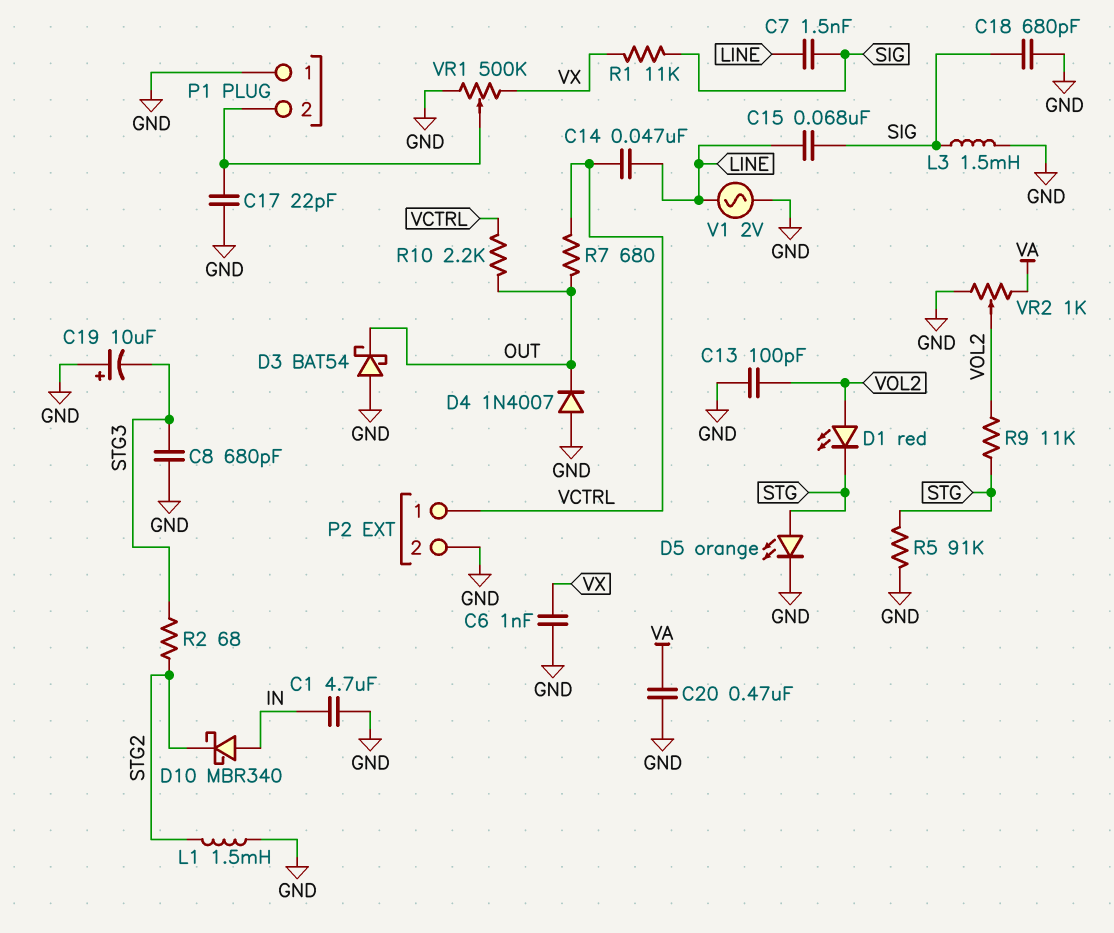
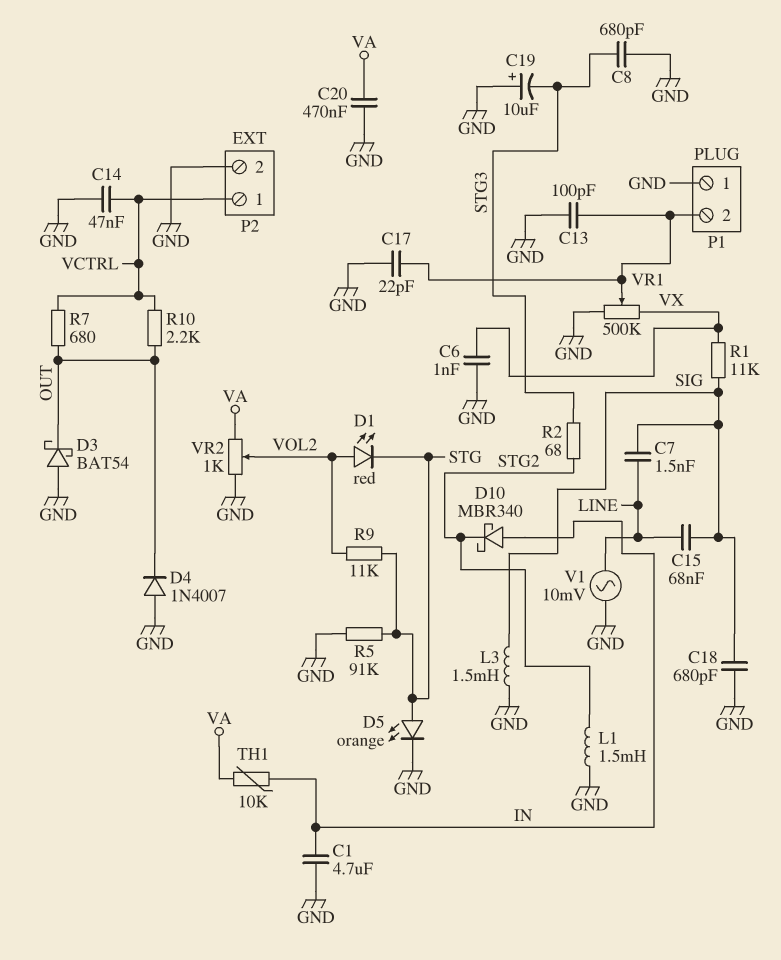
C13: 100pF (GND, VOL2) -> 100pF (GND, P1/2)
C14: 47nF (LINE, VCTRL) -> 47nF (GND, VCTRL)
TH1: none -> 10k (IN, VA)
V1: AC 2V (GND, LINE) -> AC 10mV (GND, LINE)

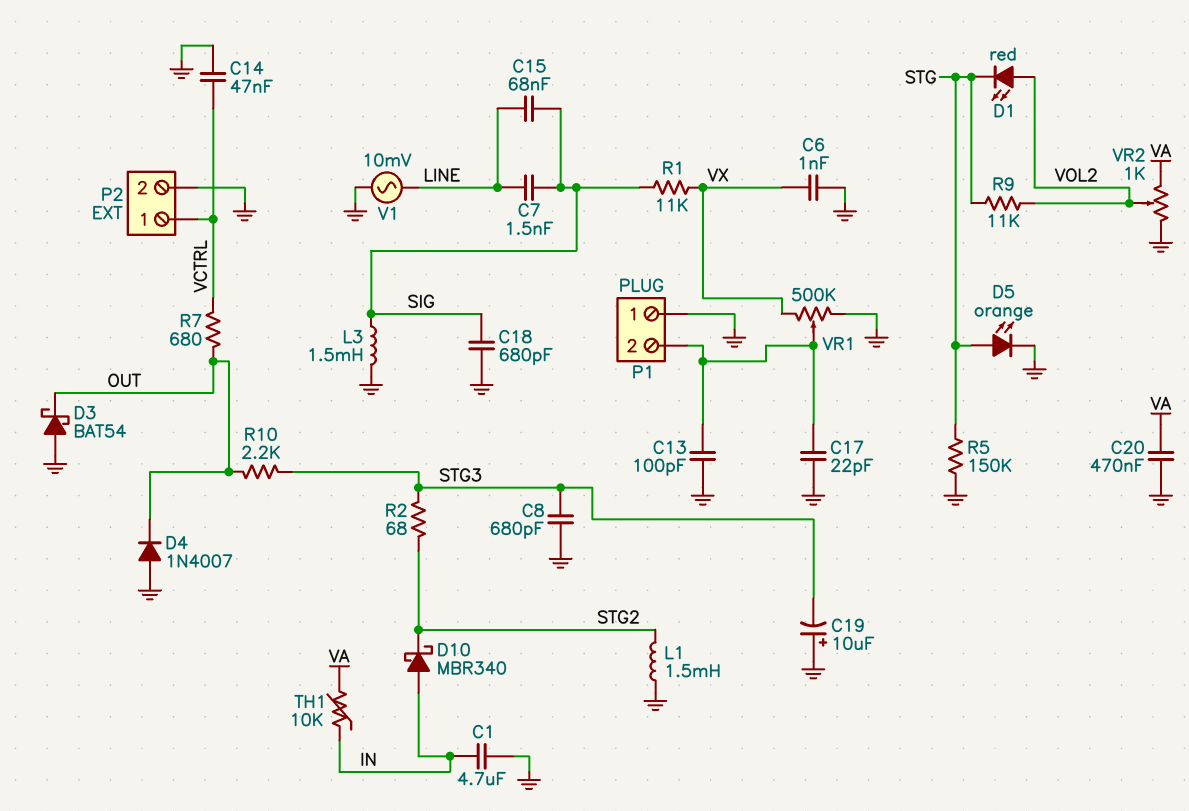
R5: 91k (GND, STG) -> 150k (GND, STG)
R10: 2.2k (OUT, VCTRL) -> 2.2k (OUT, STG3)

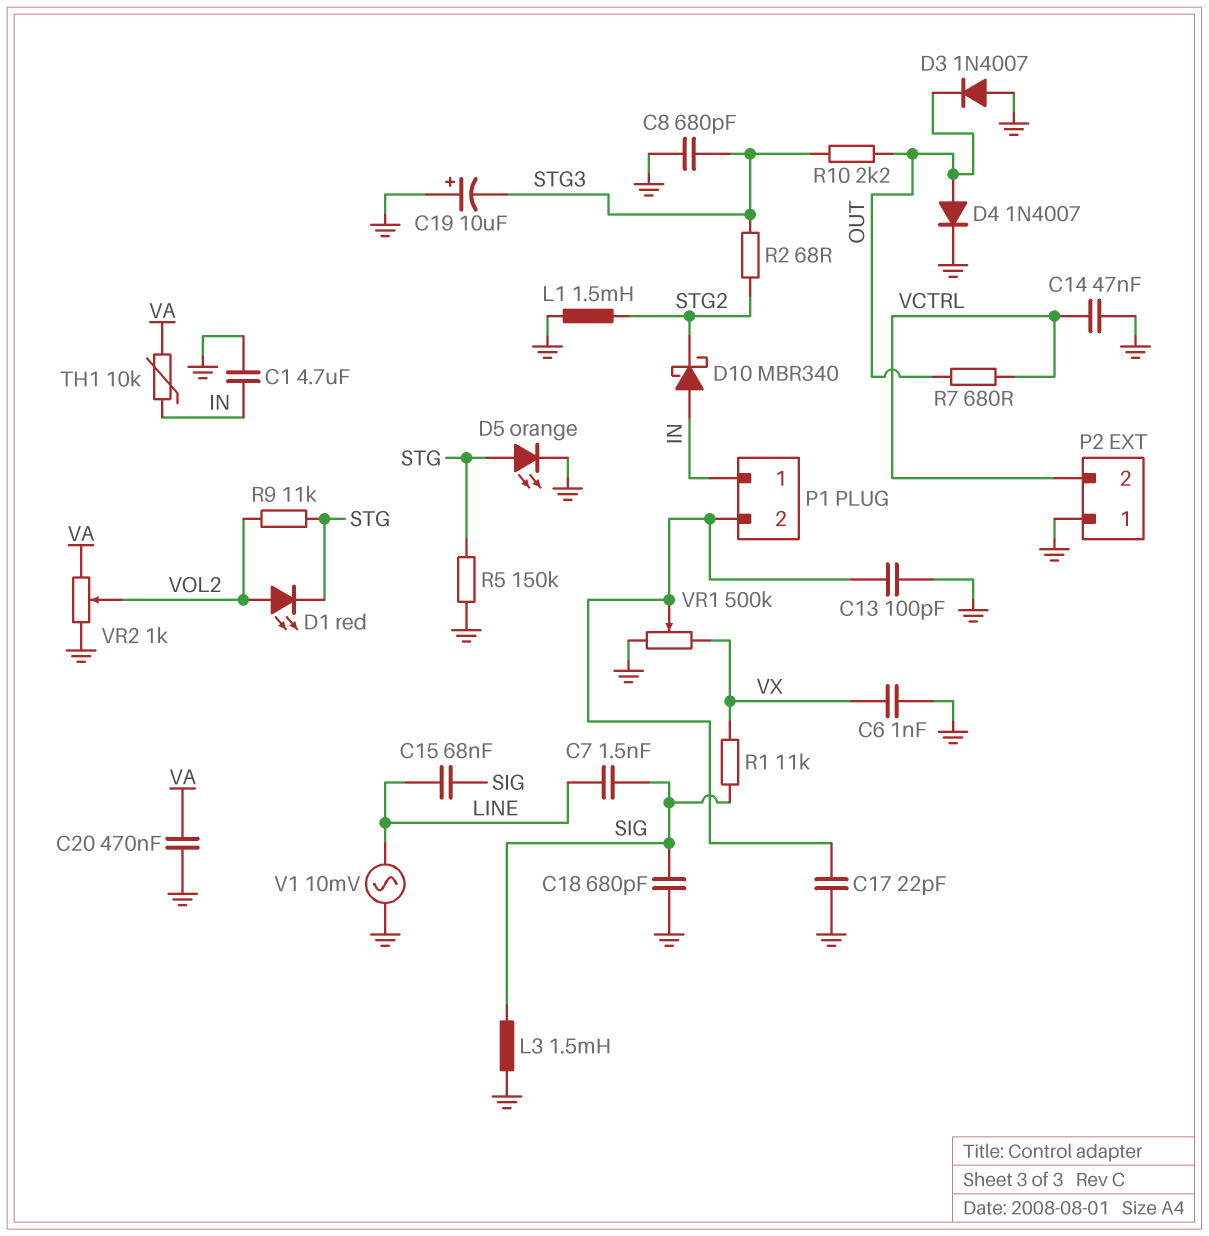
D3: schottky BAT54 (A GND, K OUT) -> diode 1N4007 (A GND, K OUT)
D4: diode 1N4007 (A GND, K OUT) -> diode 1N4007 (A OUT, K GND)
P1 pin 1: GND -> IN
P2 pin 1: VCTRL -> GND
P2 pin 2: GND -> VCTRL

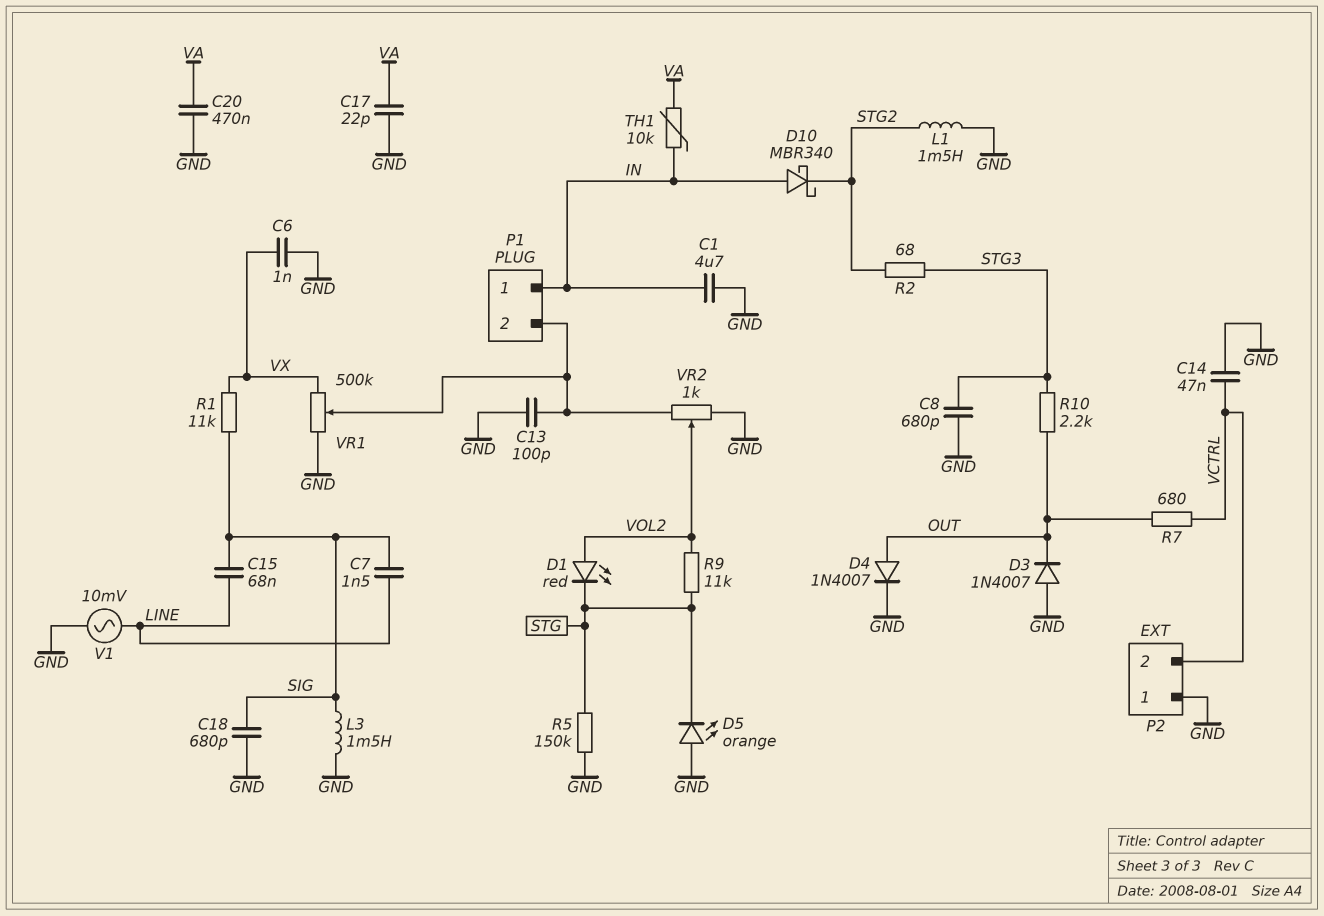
C17: 22pF (GND, P1/2) -> 22pF (GND, VA)
C19: 10uF (plus GND, minus STG3) -> none
D5: LED orange (A STG, K GND) -> LED orange (A GND, K STG)
VR2: 1k (GND, VA, wiper VOL2) -> 1k (GND, P1/2, wiper VOL2)

